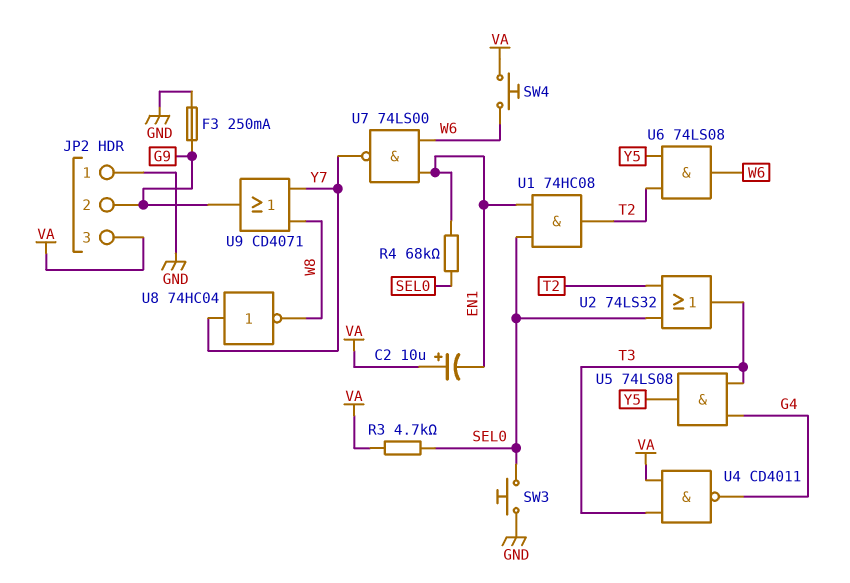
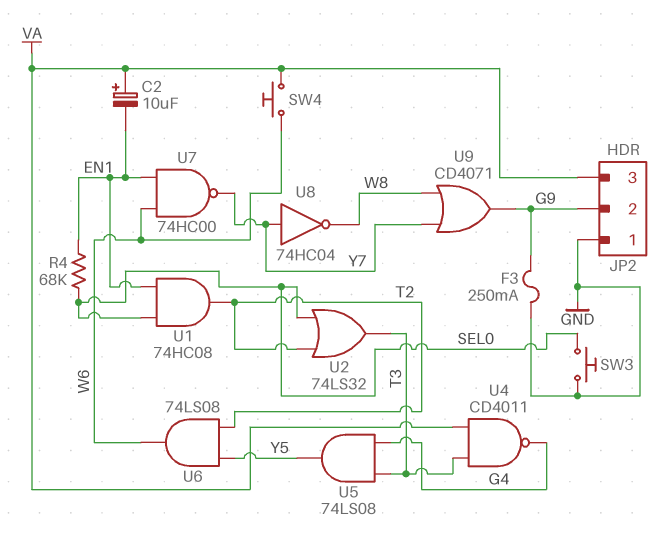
R3: 4.7k (SEL0, VA) -> none
U7: NAND 74LS00 (in EN1, in W6, out Y7) -> NAND 74HC00 (in EN1, in W6, out Y7)

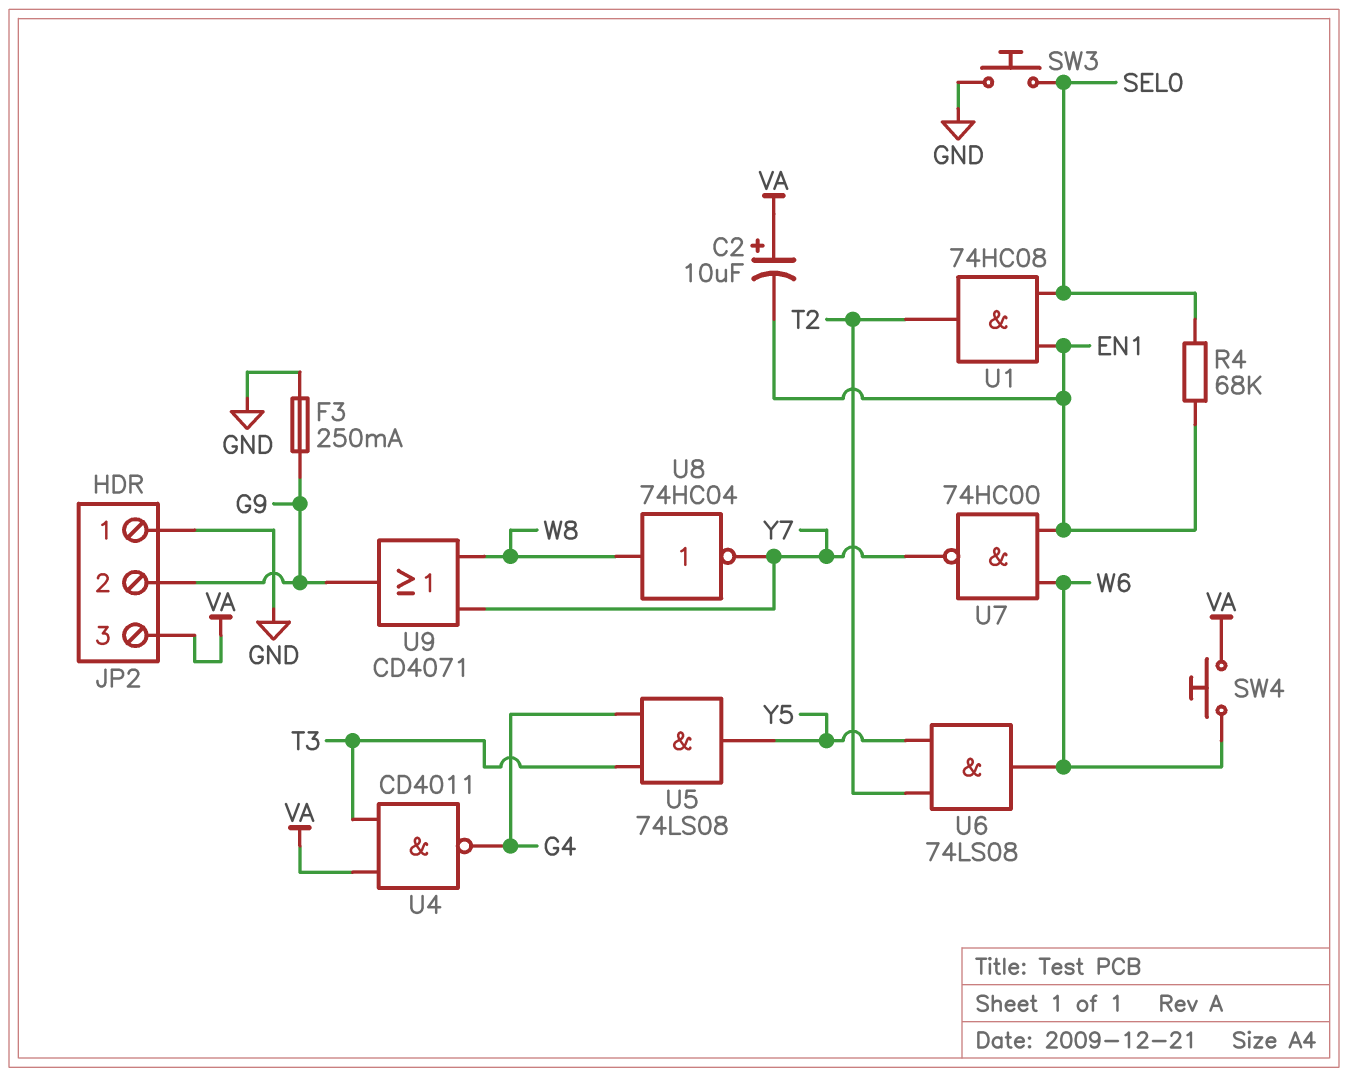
U2: OR 74LS32 (in SEL0, in T2, out T3) -> none
U8: NOT 74HC04 (in Y7, out W8) -> NOT 74HC04 (in W8, out Y7)

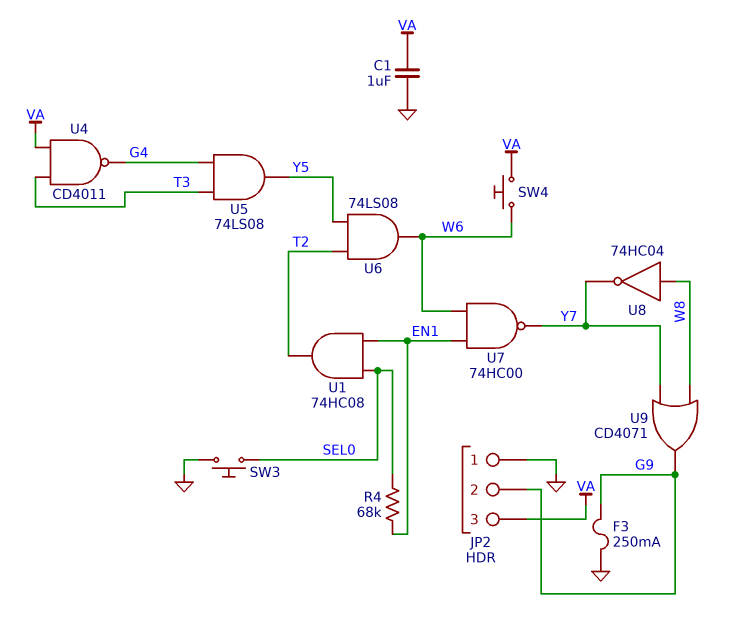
C1: none -> 1uF (GND, VA)
C2: 10uF (plus VA, minus EN1) -> none

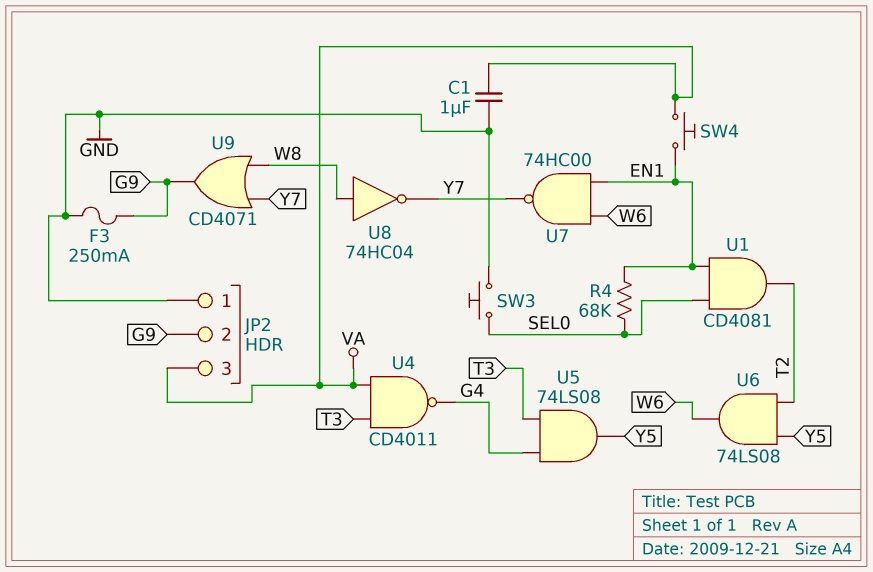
SW4: button (VA, W6) -> button (EN1, VA)
U1: AND 74HC08 (in EN1, in SEL0, out T2) -> AND CD4081 (in EN1, in SEL0, out T2)

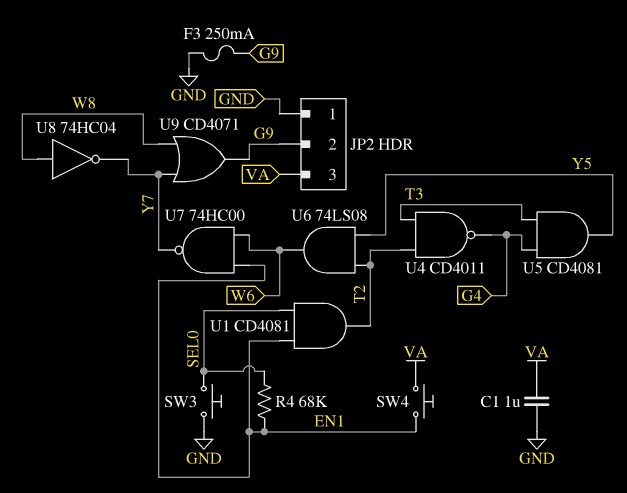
U4: NAND CD4011 (in T3, in VA, out G4) -> NAND CD4011 (in T2, in T3, out G4)
U5: AND 74LS08 (in G4, in T3, out Y5) -> AND CD4081 (in G4, in T3, out Y5)

